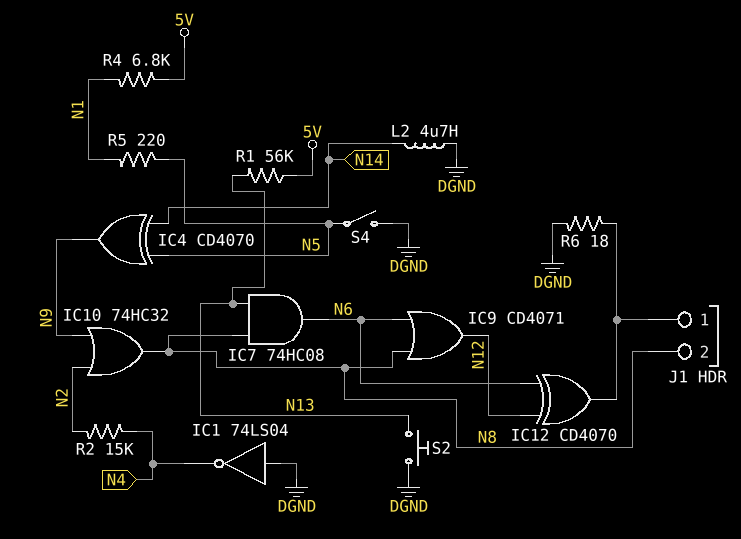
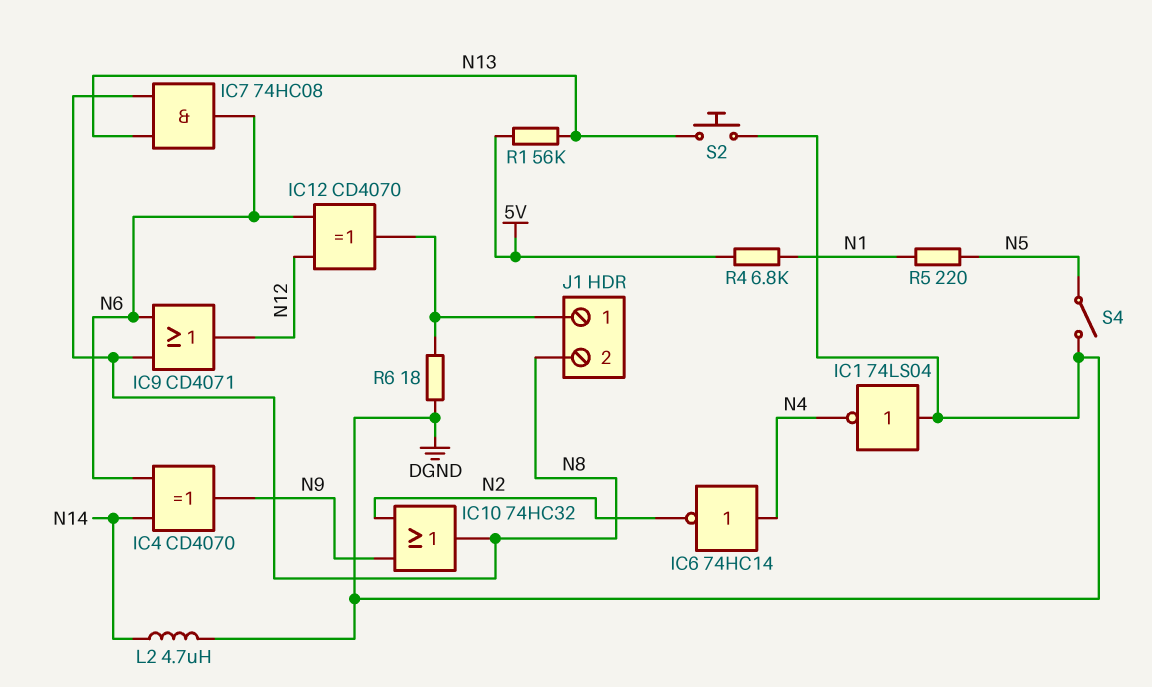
IC4: XOR CD4070 (in N5, in N14, out N9) -> XOR CD4070 (in N6, in N14, out N9)
IC6: none -> NOT 74HC14 (in N4, out N2)
R2: 15k (N2, N4) -> none

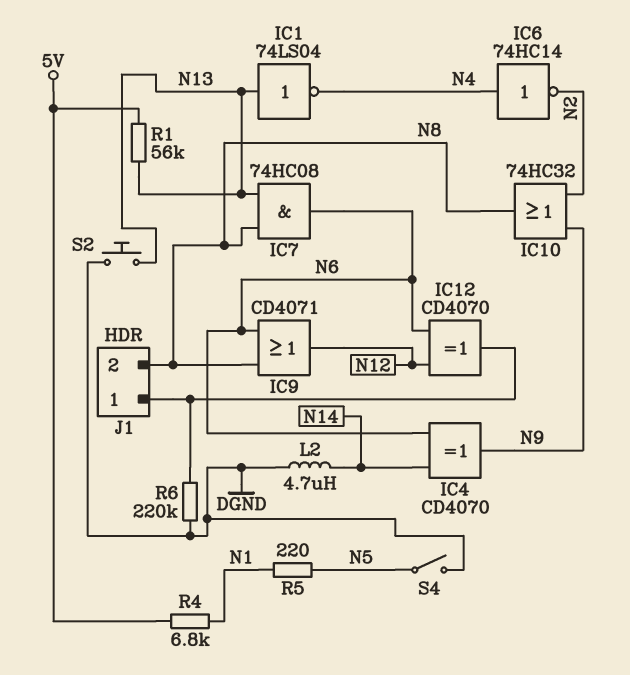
IC1: NOT 74LS04 (in DGND, out N4) -> NOT 74LS04 (in N13, out N4)
R6: 18 (DGND, J1/1) -> 220k (DGND, J1/1)

